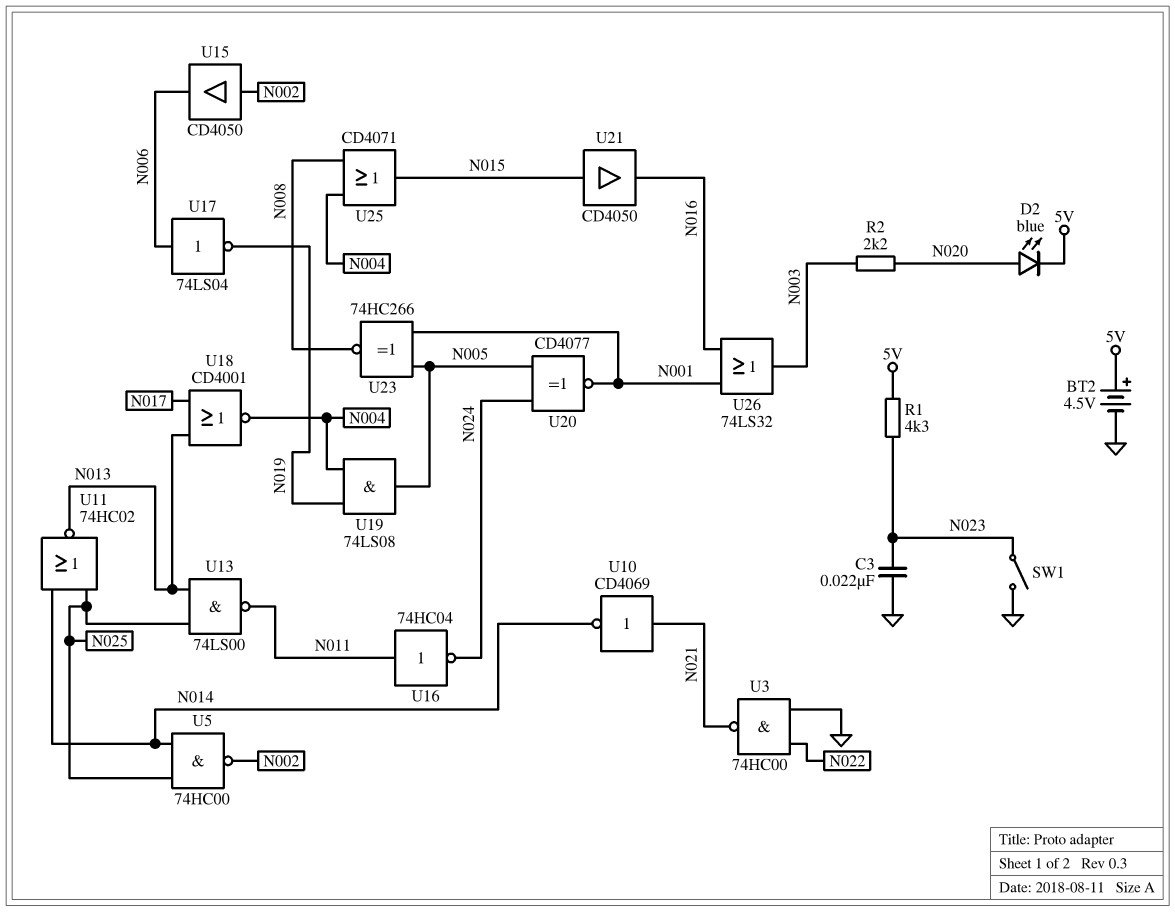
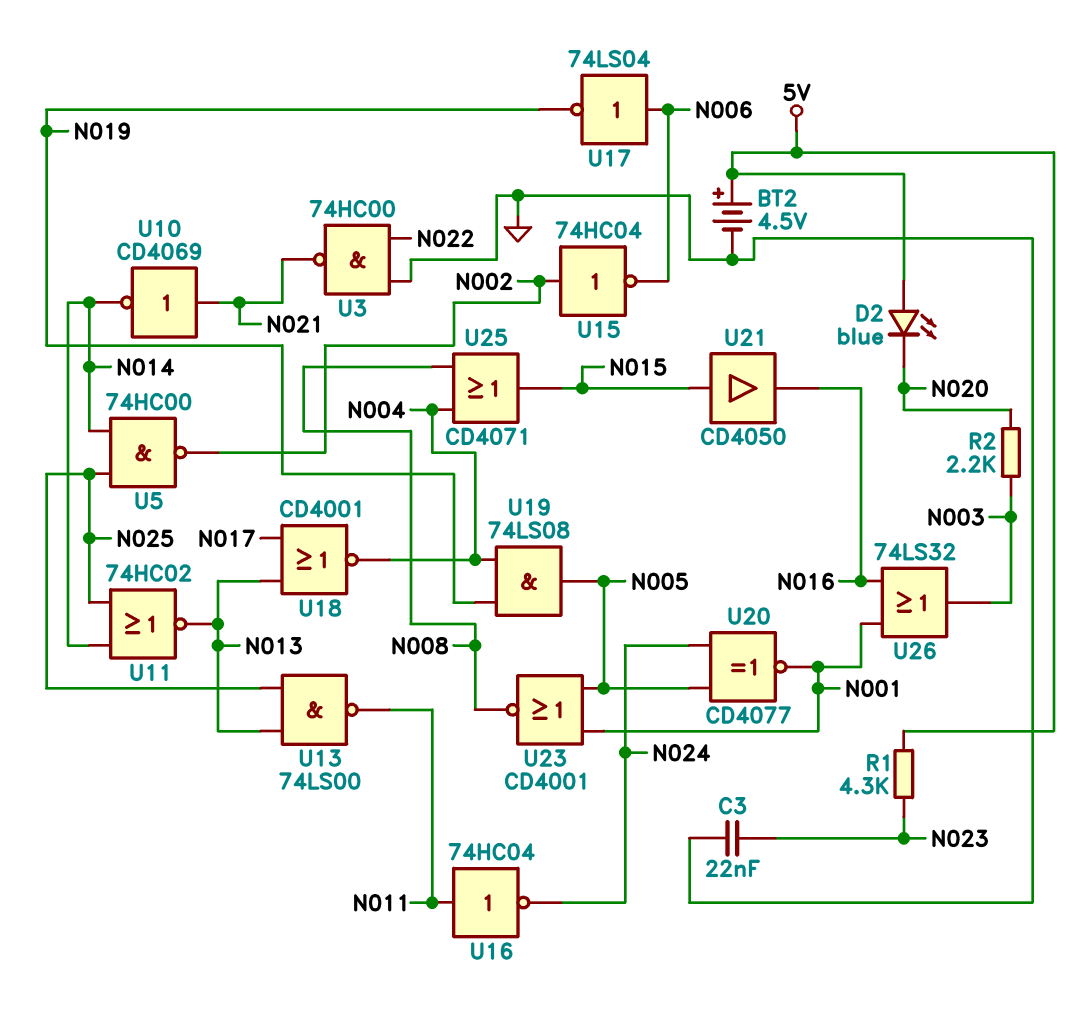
D2: LED blue (A N020, K 5V) -> LED blue (A 5V, K N020)
SW1: switch (GND, N023) -> none
U15: buffer CD4050 (in N002, out N006) -> NOT 74HC04 (in N002, out N006)
U23: XNOR 74HC266 (in N001, in N005, out N008) -> NOR CD4001 (in N001, in N005, out N008)

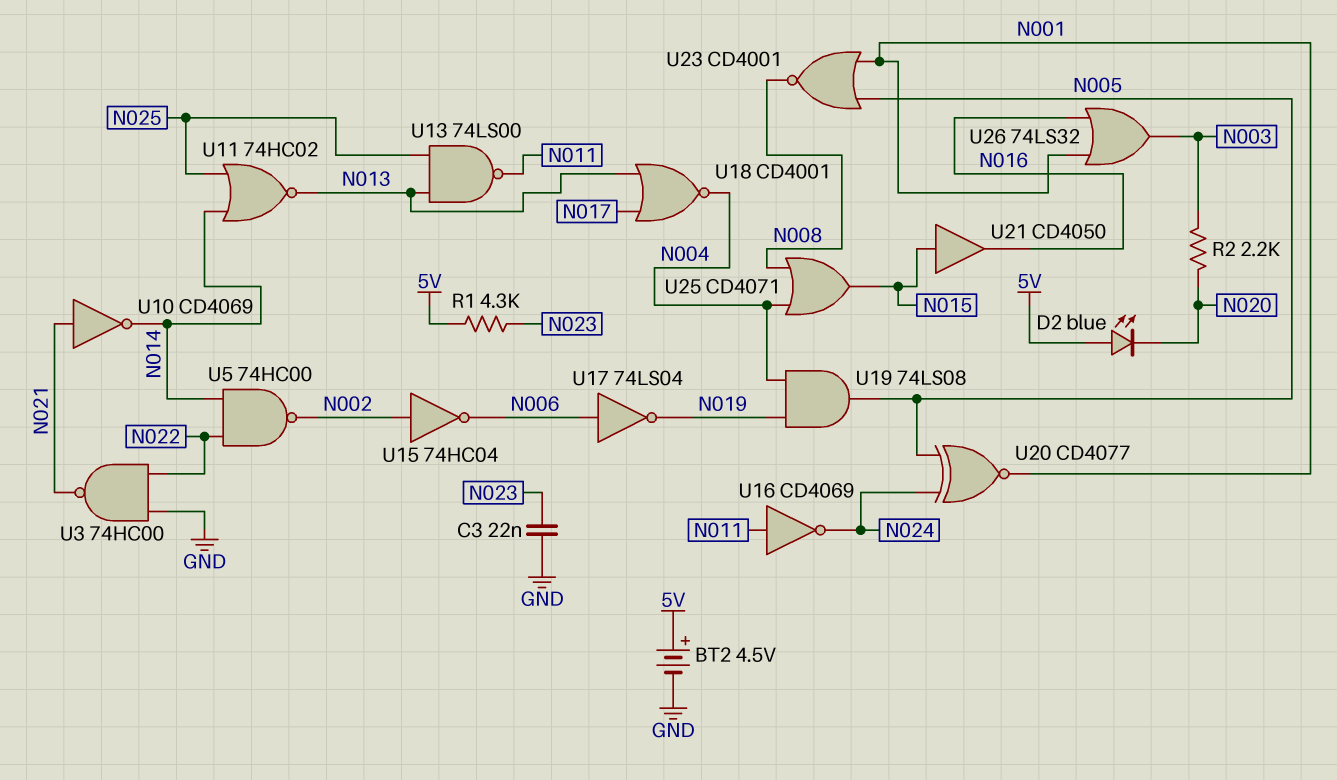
U5: NAND 74HC00 (in N014, in N025, out N002) -> NAND 74HC00 (in N014, in N022, out N002)
U16: NOT 74HC04 (in N011, out N024) -> NOT CD4069 (in N011, out N024)

